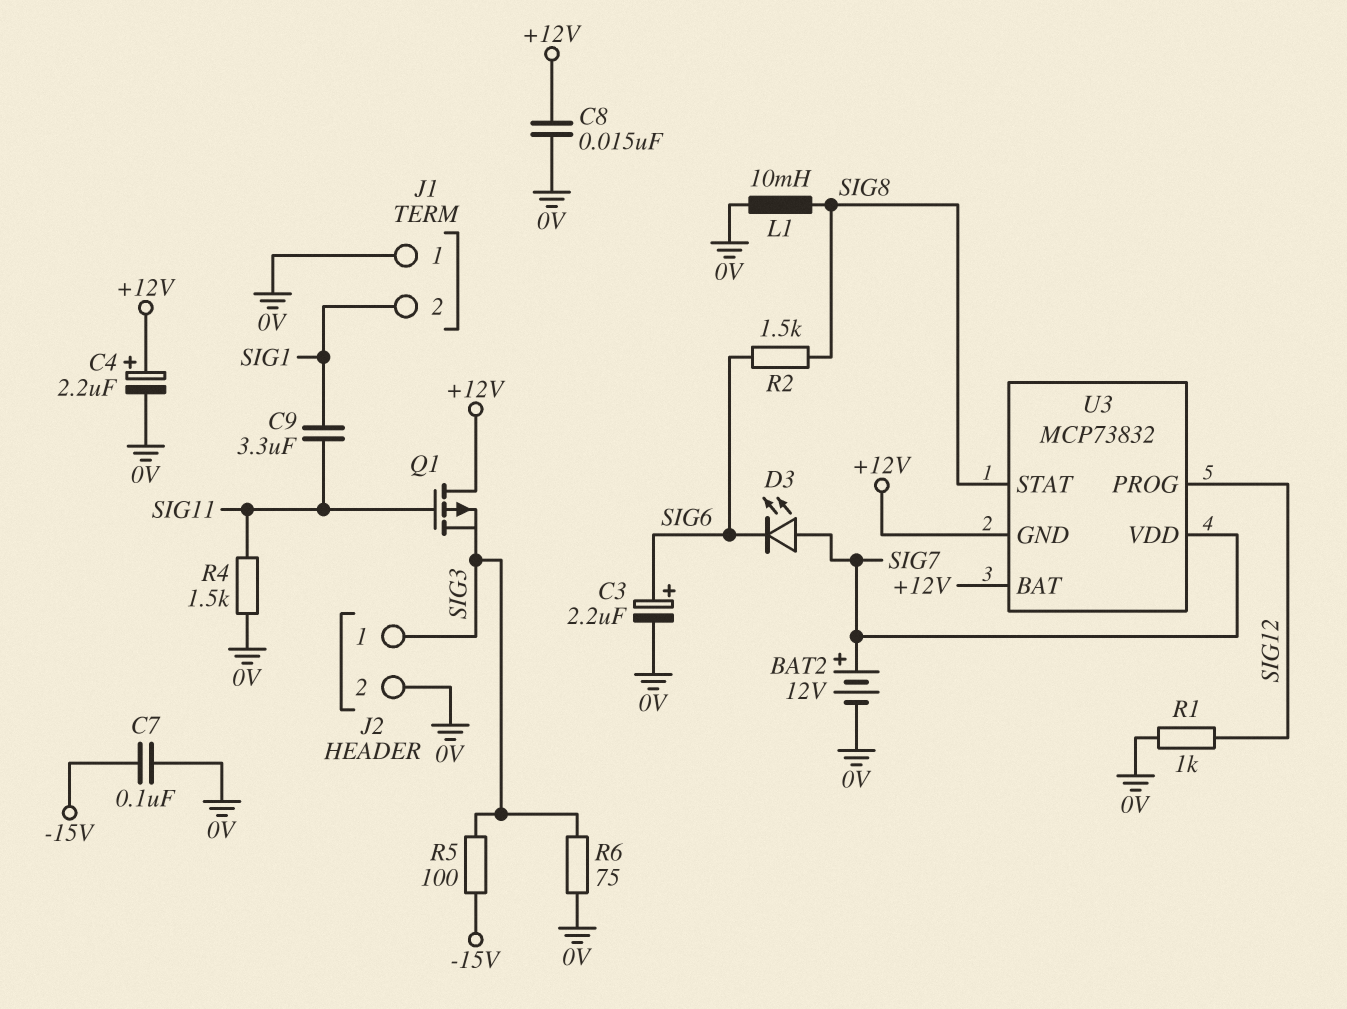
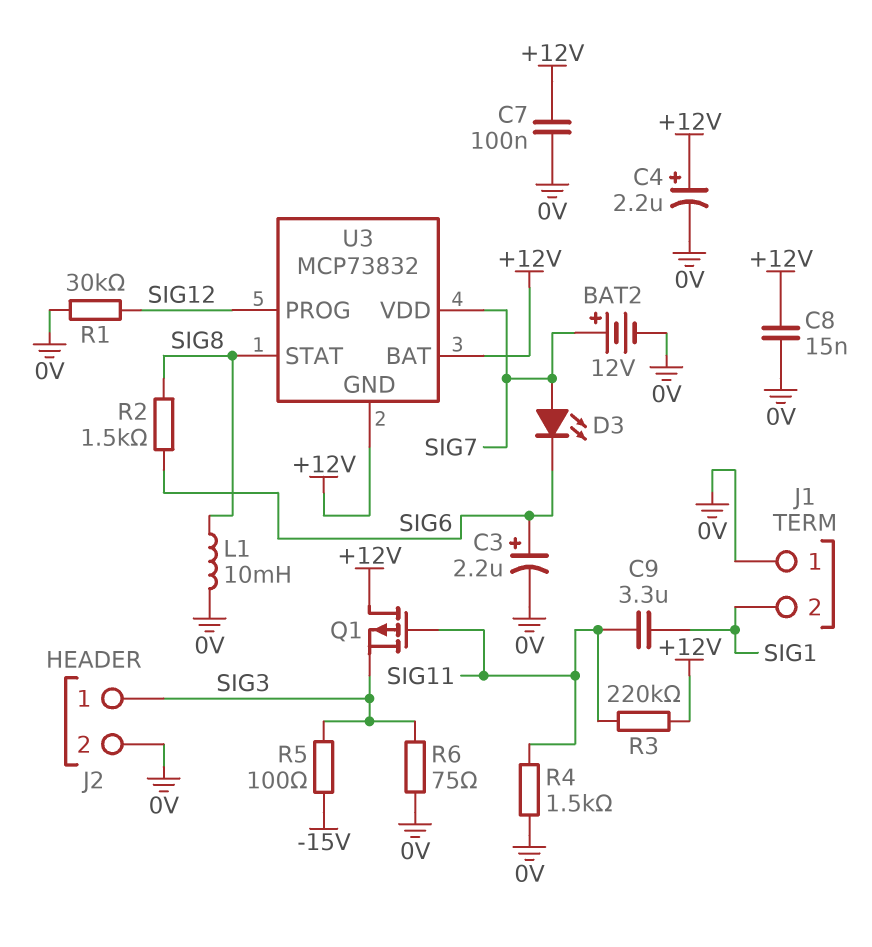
C7: 100nF (-15V, 0V) -> 100nF (+12V, 0V)
R1: 1k (0V, SIG12) -> 30k (0V, SIG12)
R3: none -> 220k (+12V, SIG11)

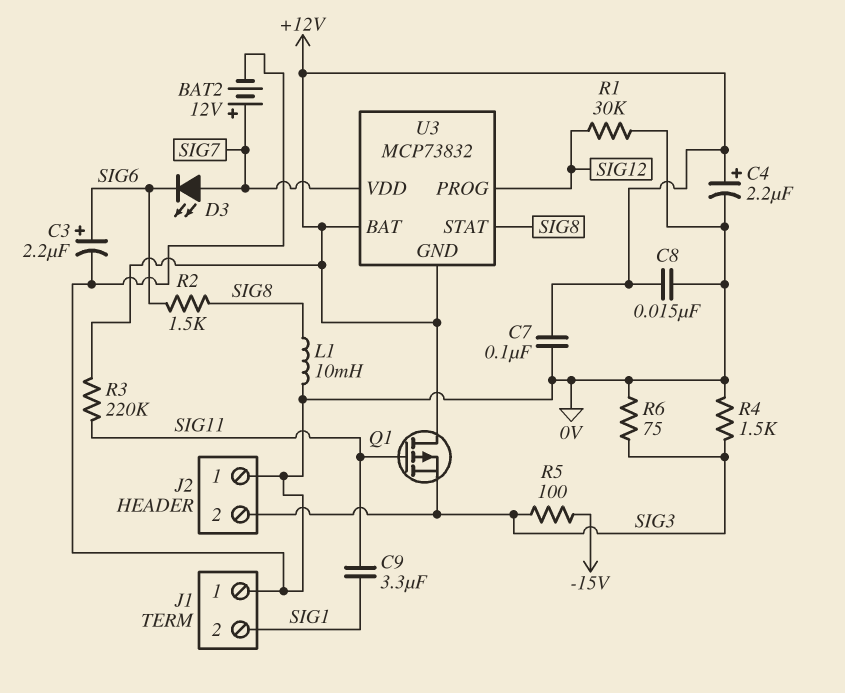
J2 pin 1: SIG3 -> 0V
J2 pin 2: 0V -> SIG3
R4: 1.5k (0V, SIG11) -> 1.5k (0V, SIG3)

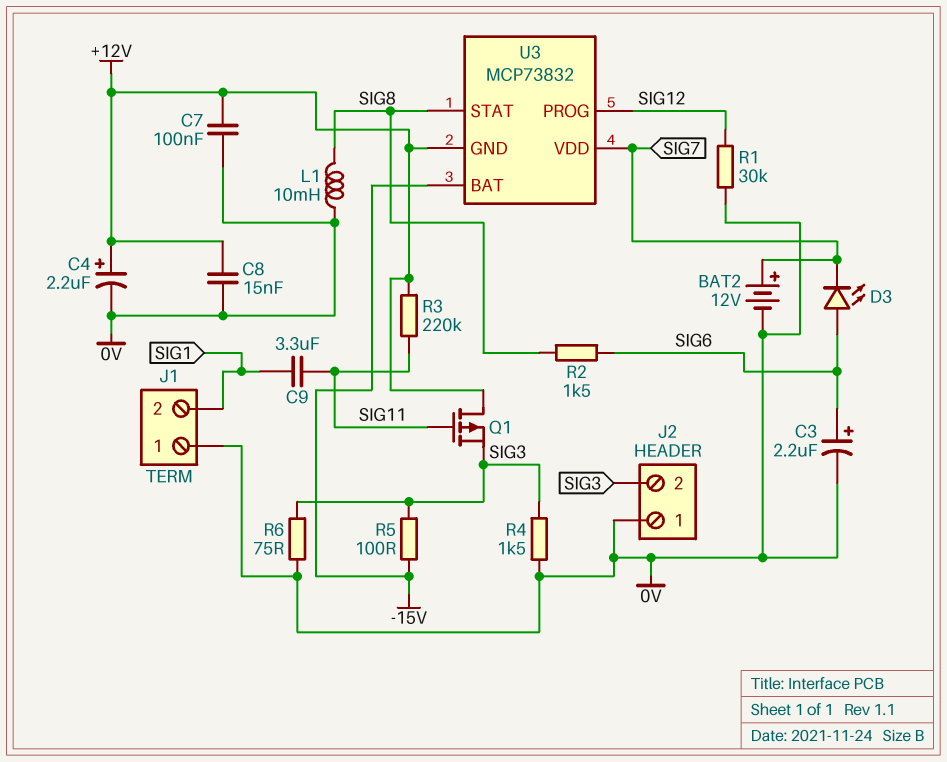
D3: LED (A SIG7, K SIG6) -> LED (A SIG6, K SIG7)
U3 pin BAT: +12V -> -15V

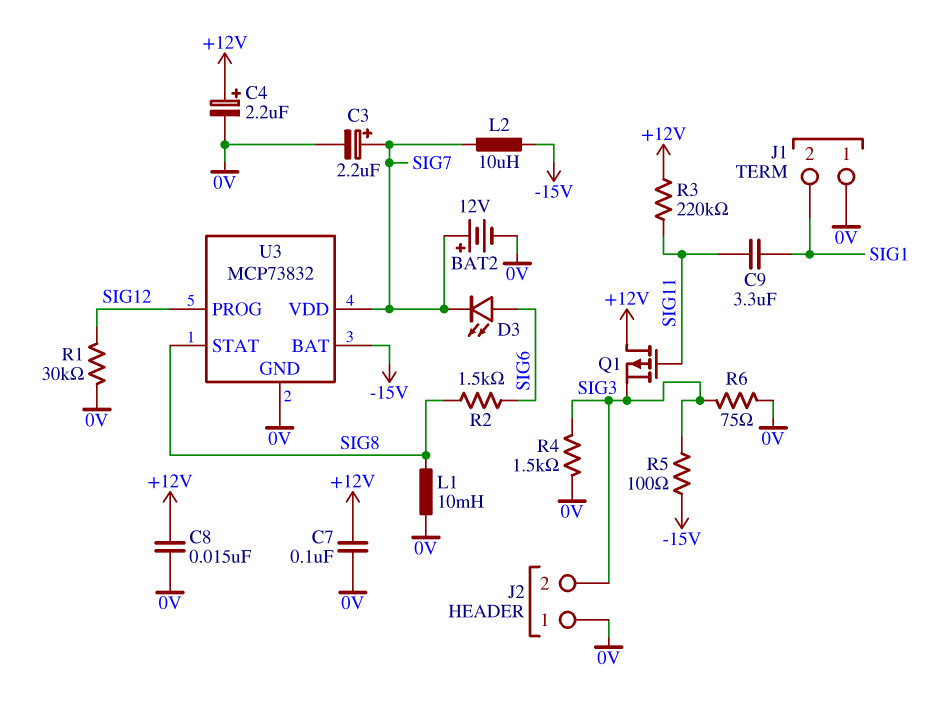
C3: 2.2uF (plus SIG6, minus 0V) -> 2.2uF (plus SIG7, minus 0V)
L2: none -> 10uH (-15V, SIG7)
U3 pin GND: +12V -> 0V

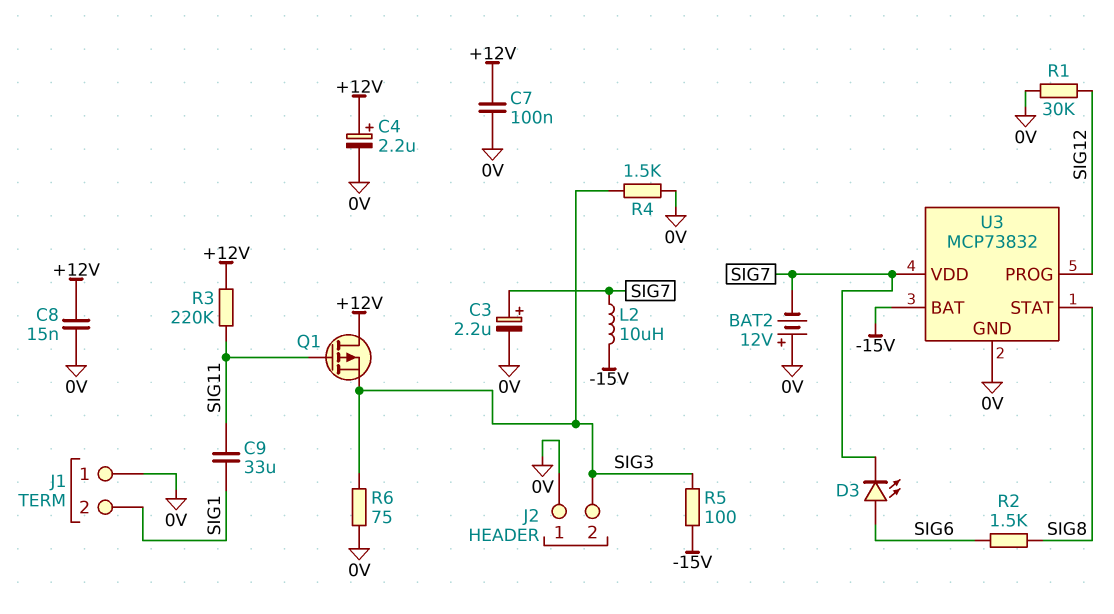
BAT2: 12V (plus SIG7, minus 0V) -> 12V (plus 0V, minus SIG7)
C9: 3.3uF (SIG1, SIG11) -> 33uF (SIG1, SIG11)
L1: 10mH (0V, SIG8) -> none

